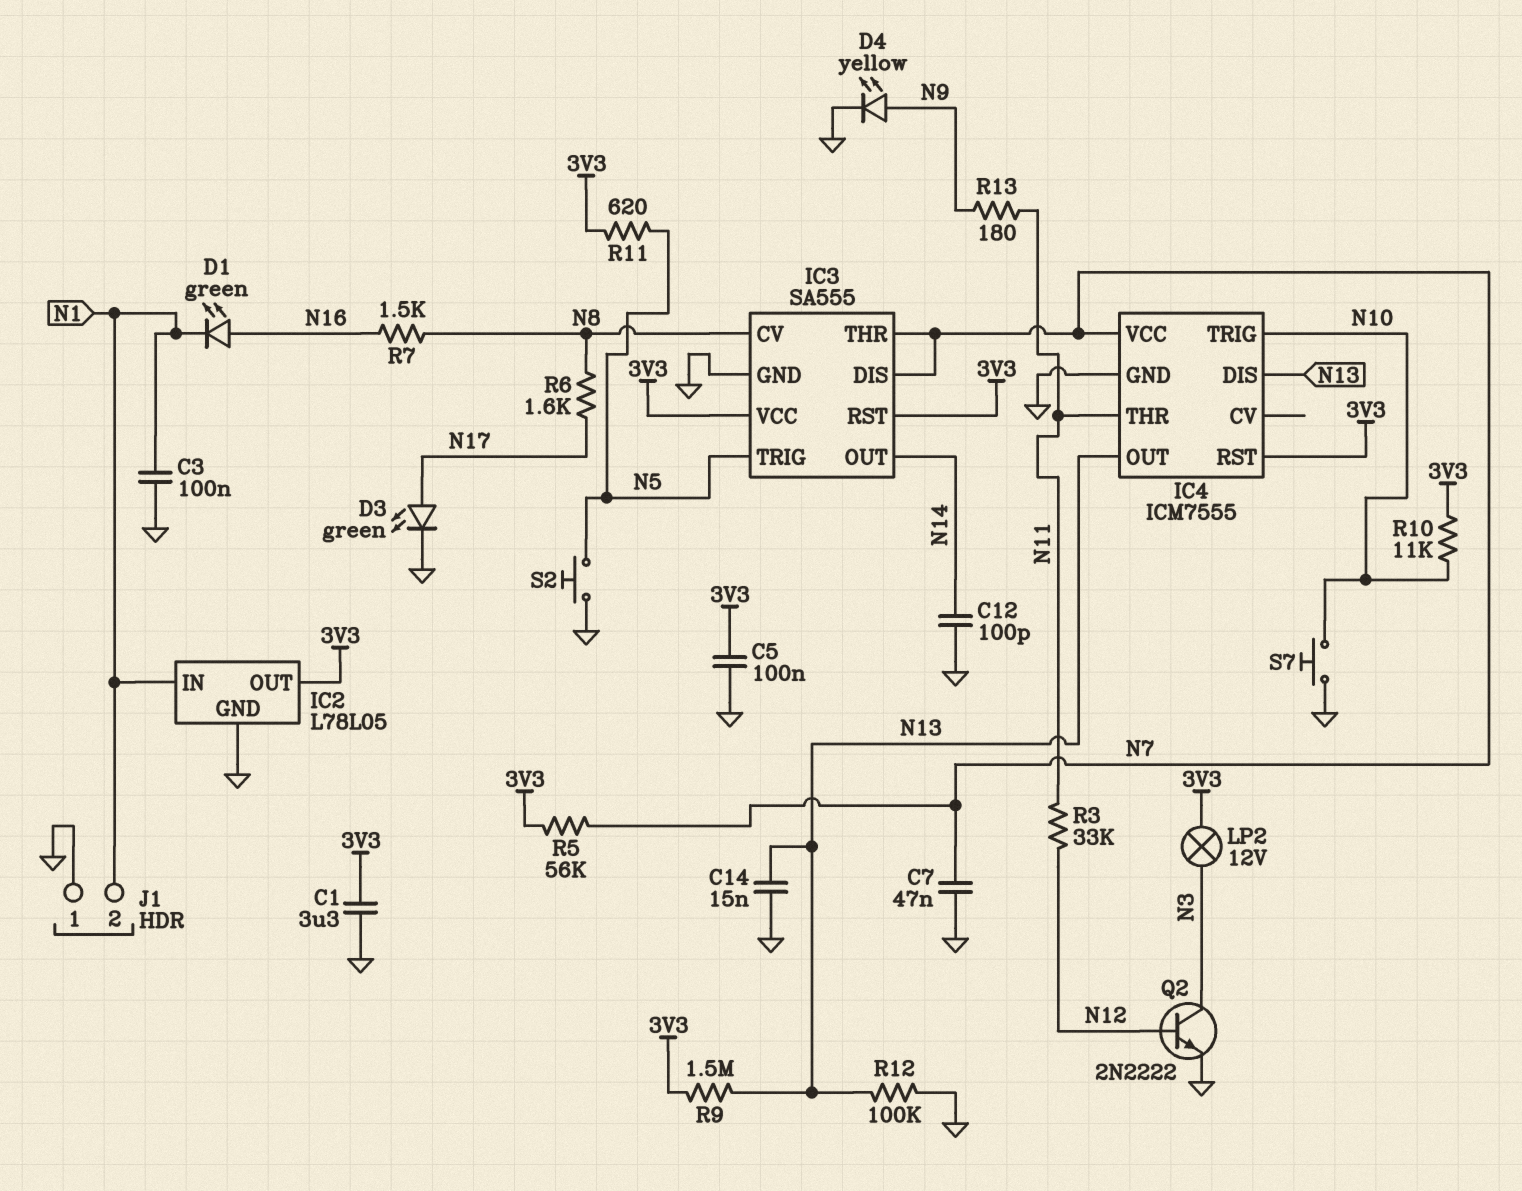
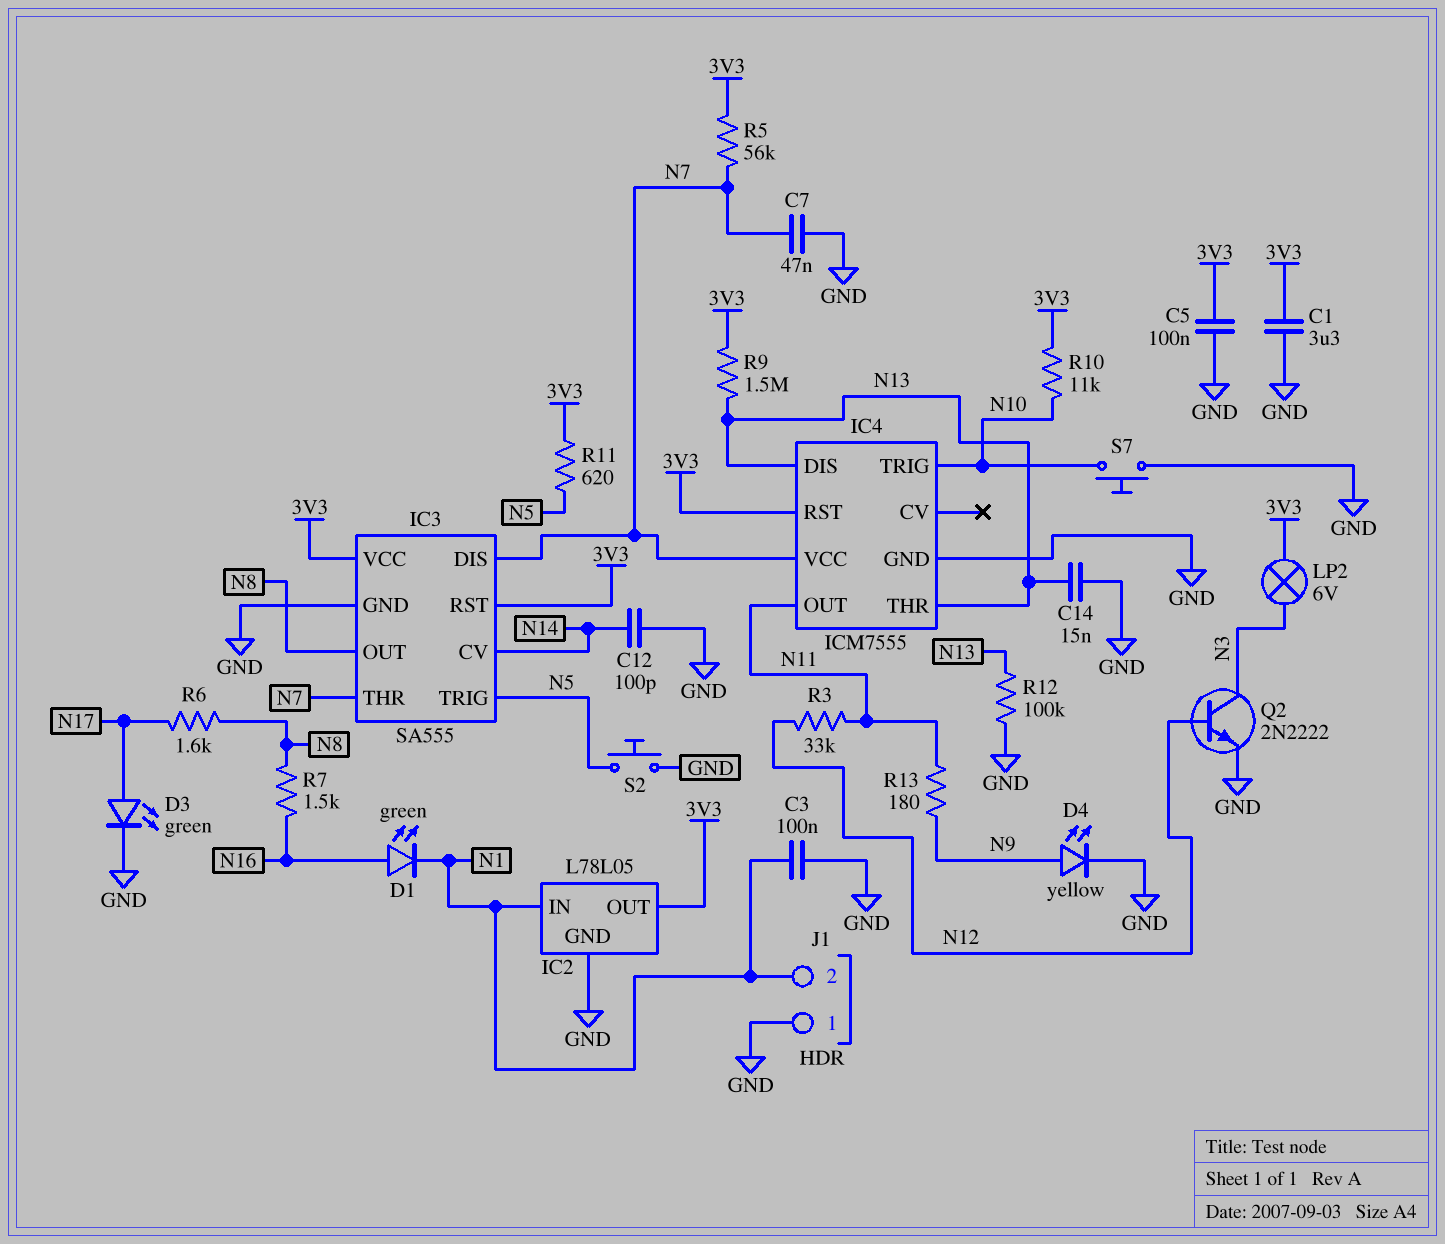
IC3 pin CV: N8 -> N14
IC3 pin OUT: N14 -> N8
IC4 pin OUT: N13 -> N11
IC4 pin THR: N11 -> N13
LP2: lamp 12V (3V3, N3) -> lamp 6V (3V3, N3)

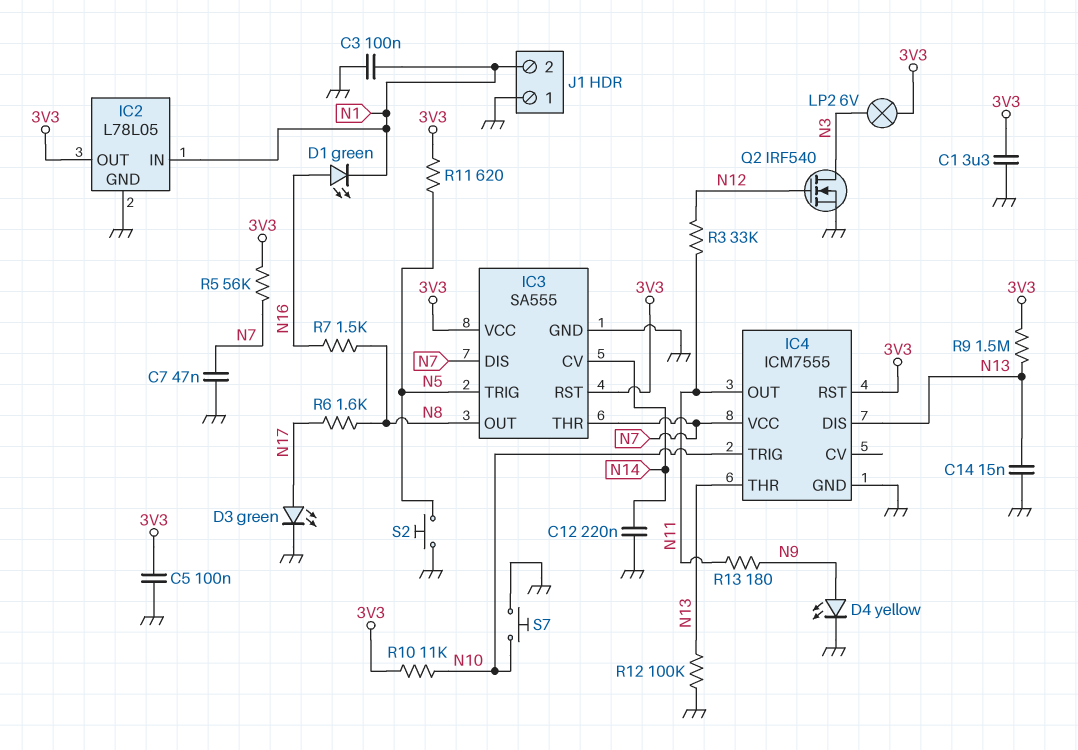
C12: 100pF (GND, N14) -> 220nF (GND, N14)
Q2: NPN 2N2222 (B N12, C N3, E GND) -> NMOS IRF540 (G N12, D N3, S GND)

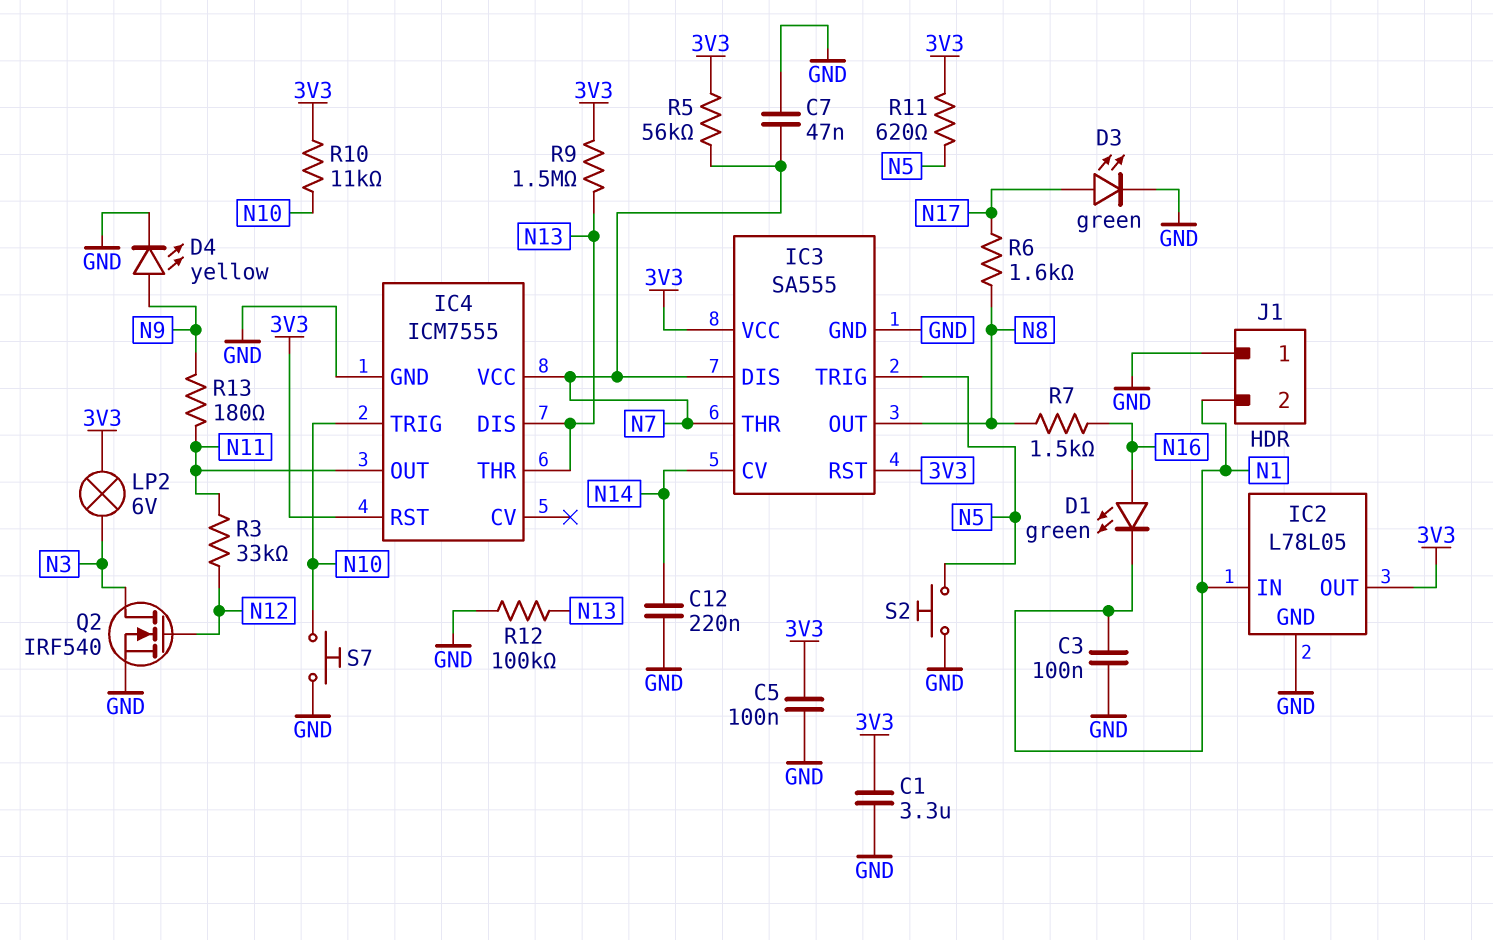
C14: 15nF (GND, N13) -> none

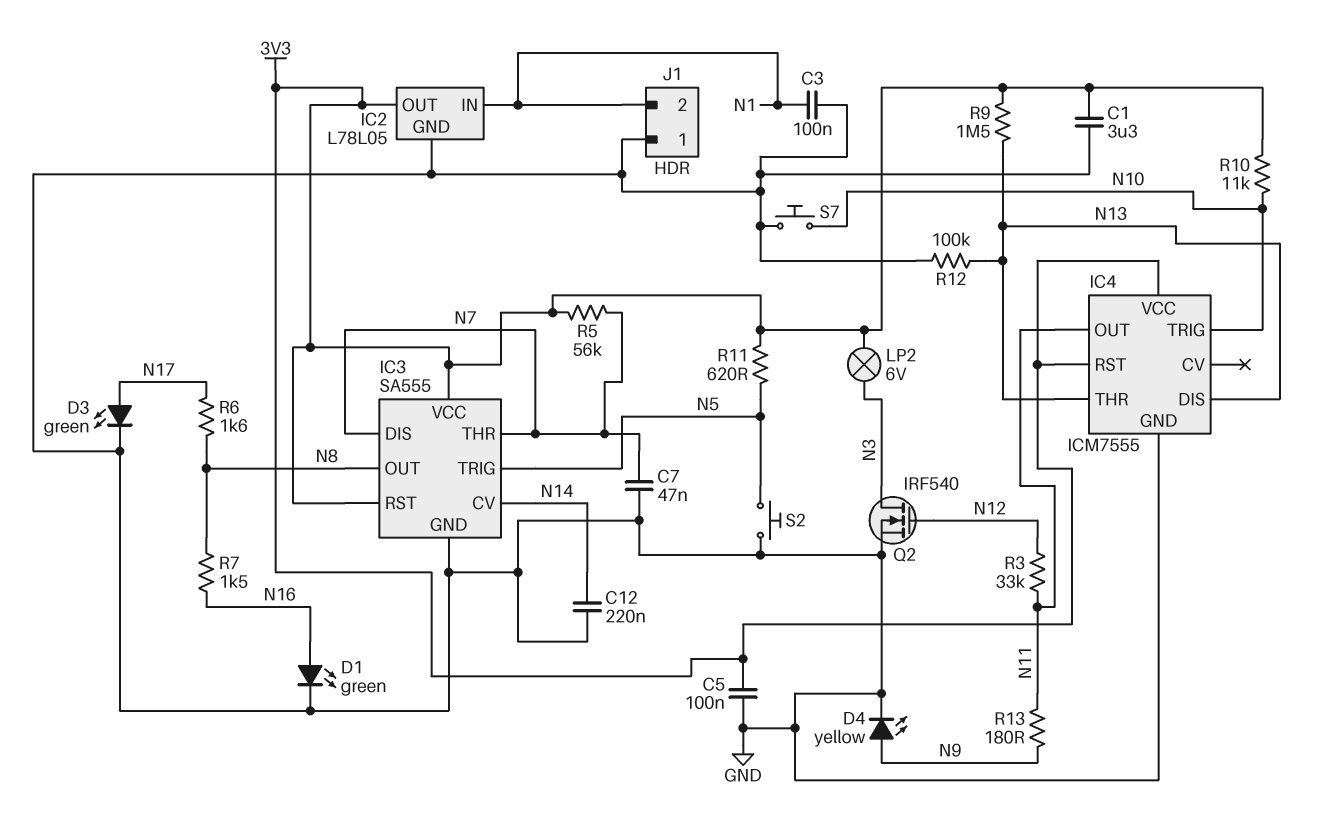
D1: LED green (A N16, K N1) -> LED green (A N16, K GND)
IC4 pin VCC: N7 -> 3V3

